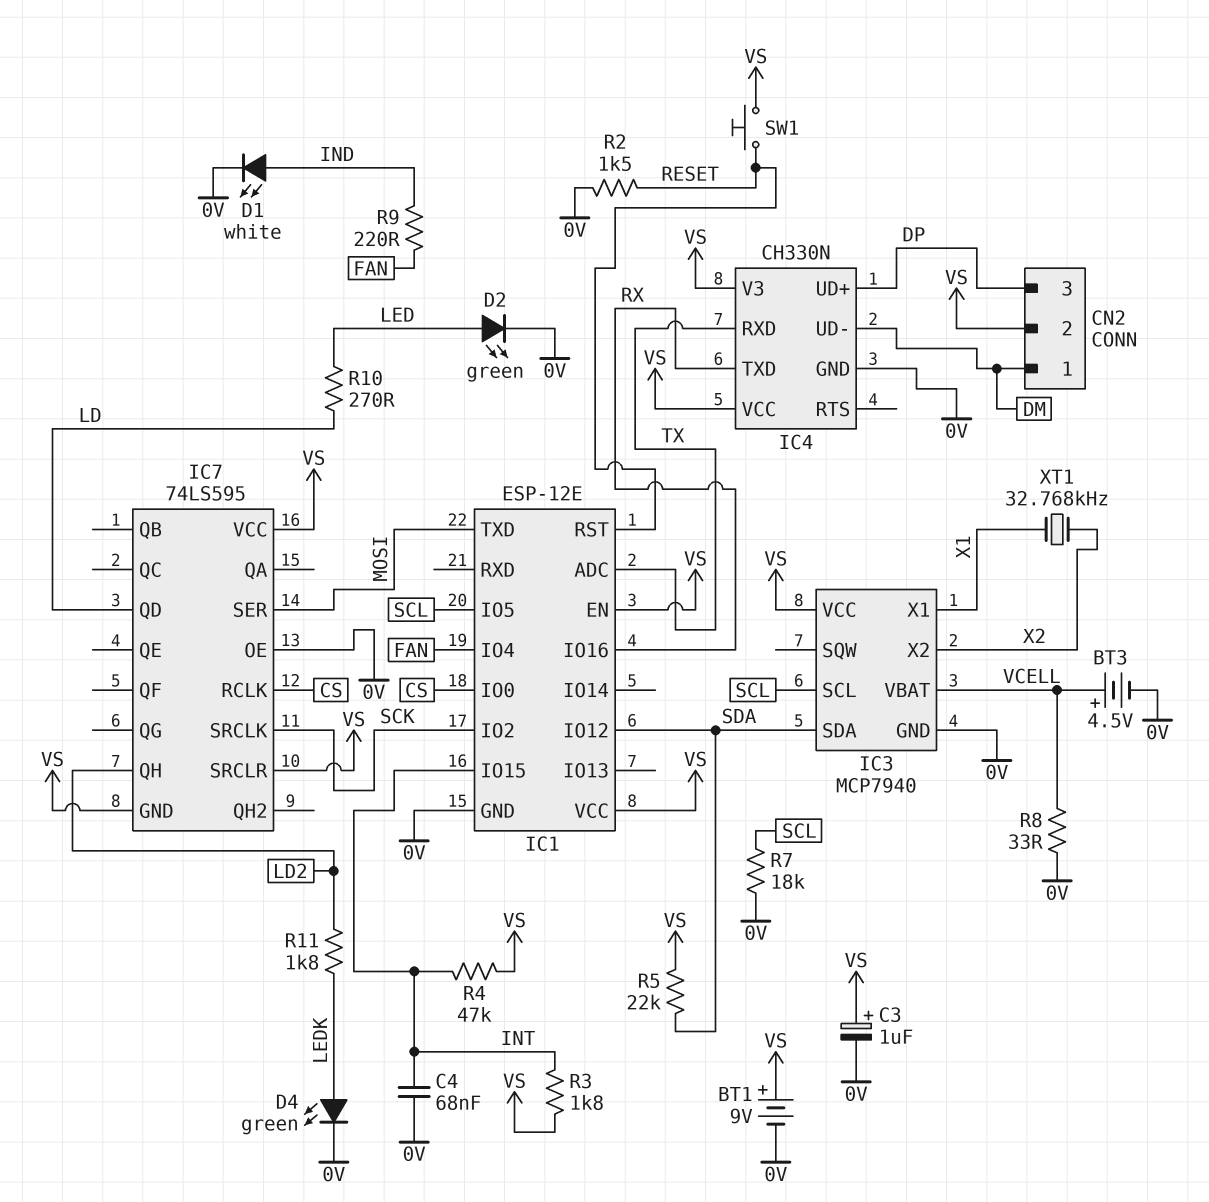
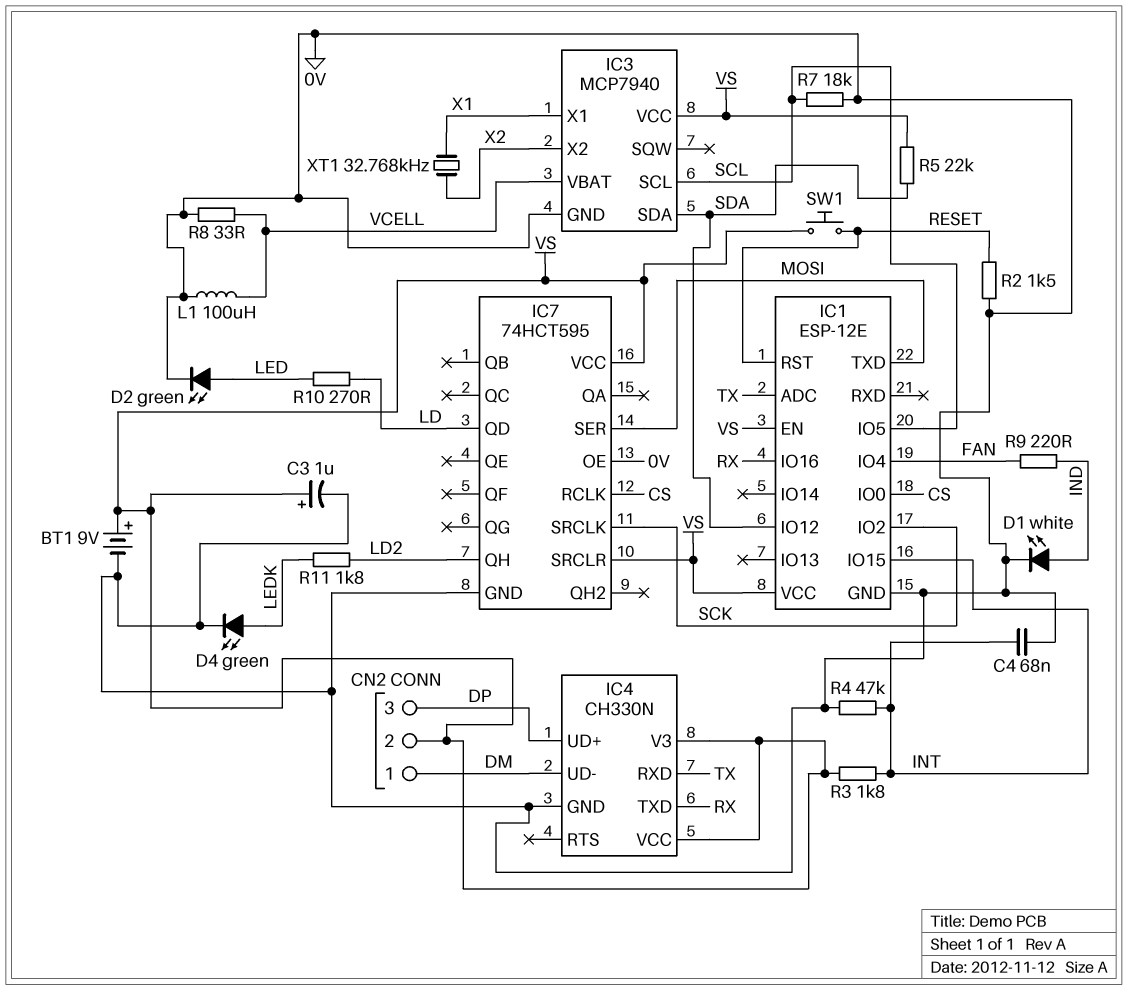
BT3: 4.5V (plus VCELL, minus 0V) -> none
IC7: 74LS595 -> 74HCT595
IC7 pin GND: VS -> 0V
L1: none -> 100uH (0V, VCELL)
R4: 47k (INT, VS) -> 47k (0V, INT)

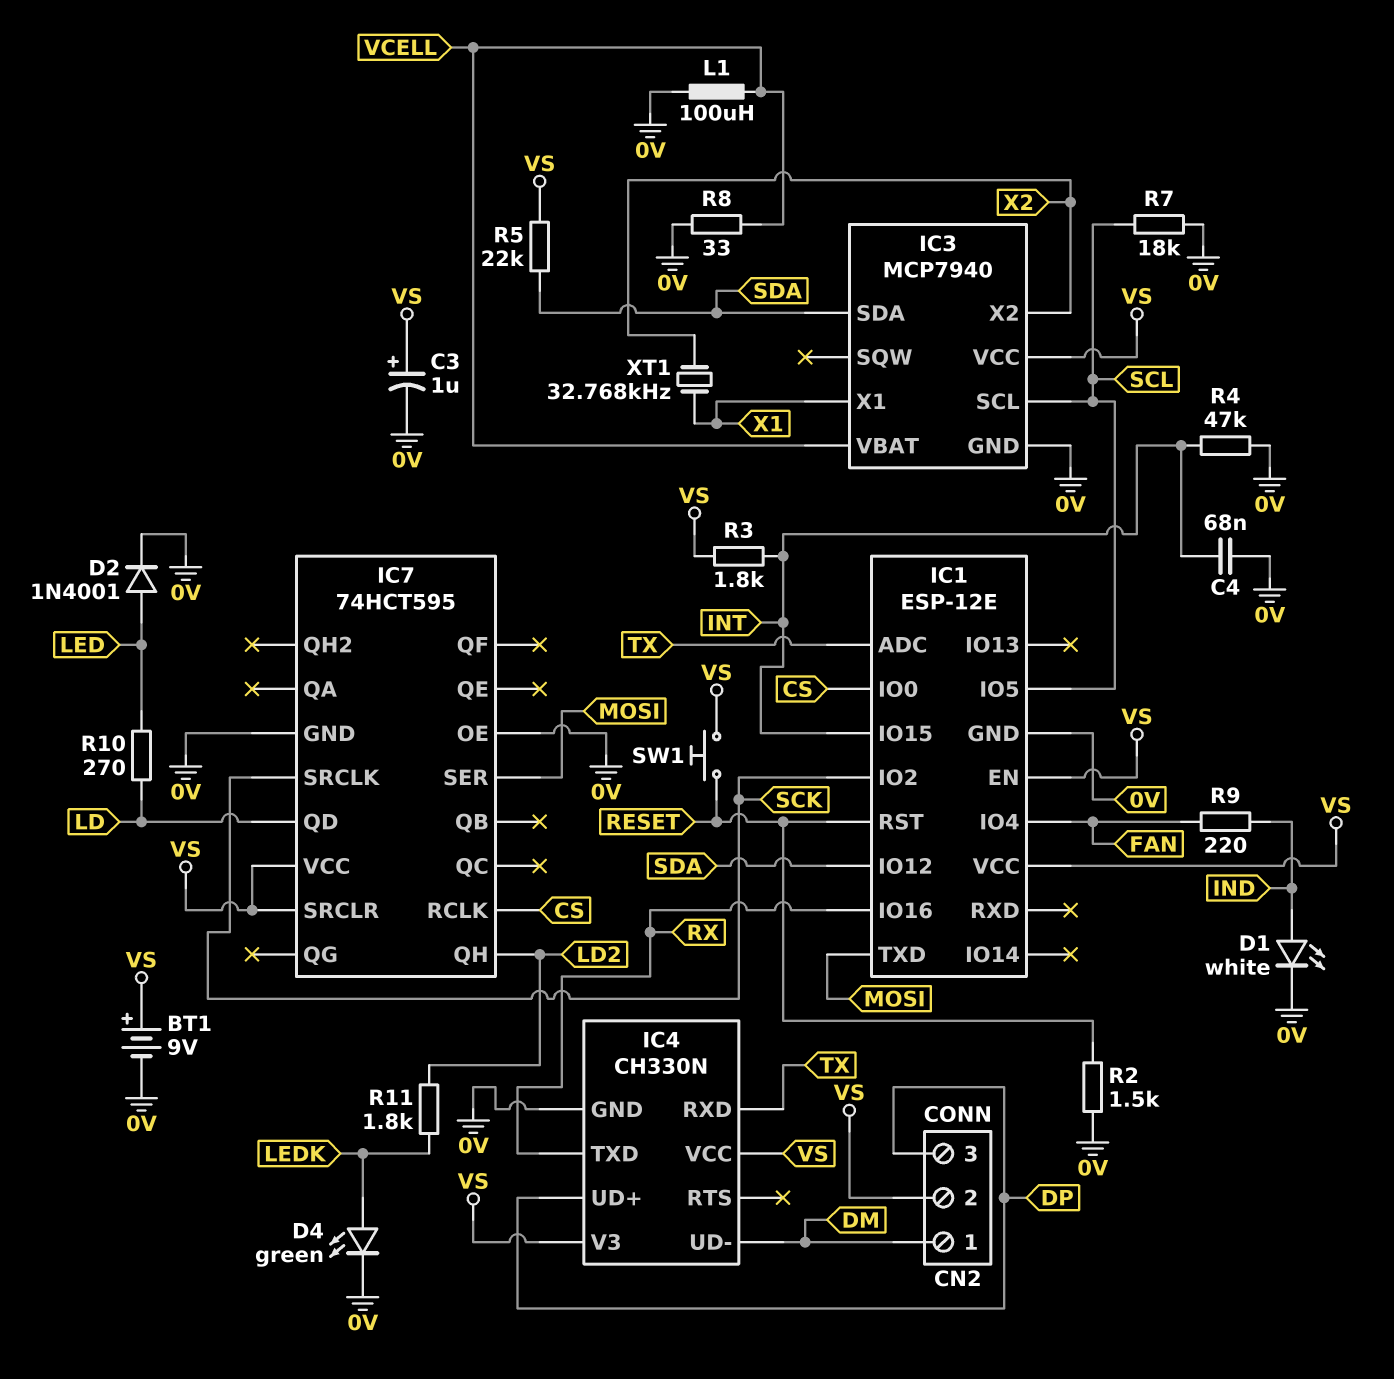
D2: LED green (A LED, K 0V) -> diode 1N4001 (A LED, K 0V)

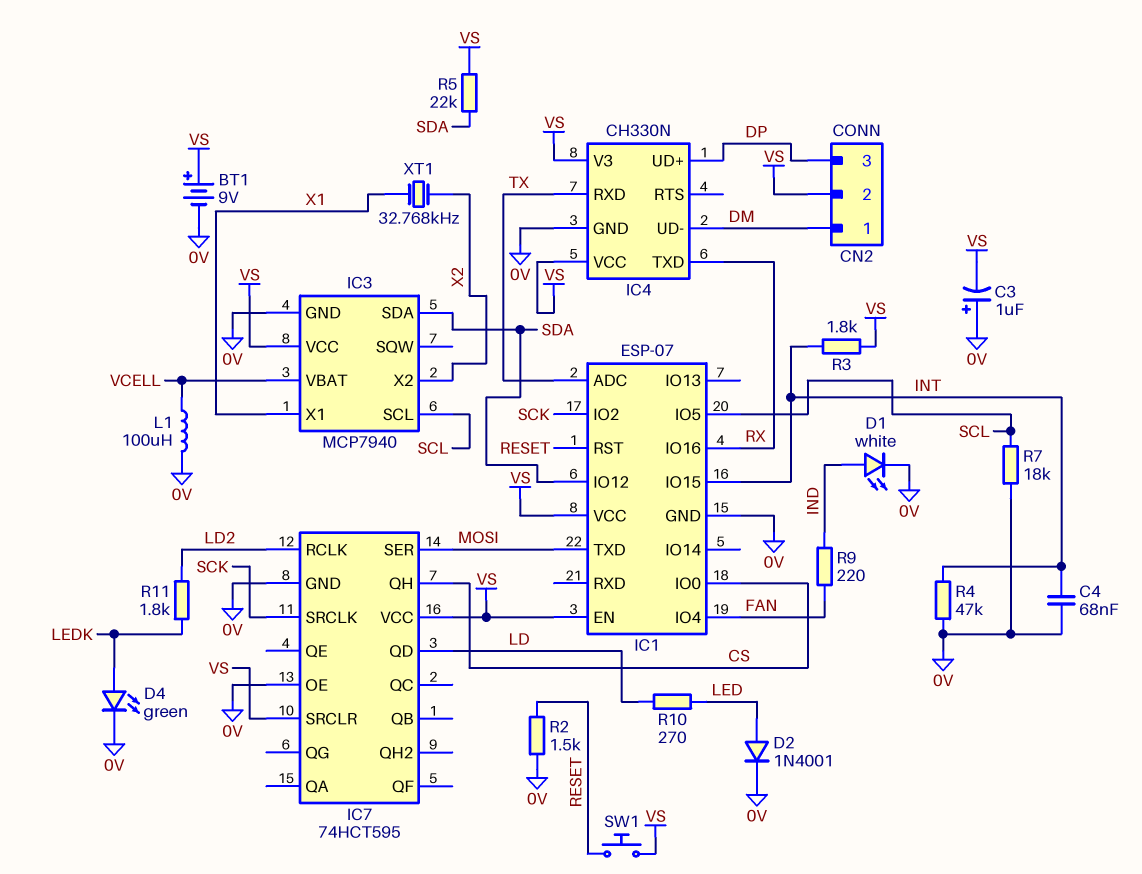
C3: 1uF (plus VS, minus 0V) -> 1uF (plus 0V, minus VS)
IC1: ESP-12E -> ESP-07
IC7 pin QH: LD2 -> CS
IC7 pin RCLK: CS -> LD2
R8: 33 (0V, VCELL) -> none

